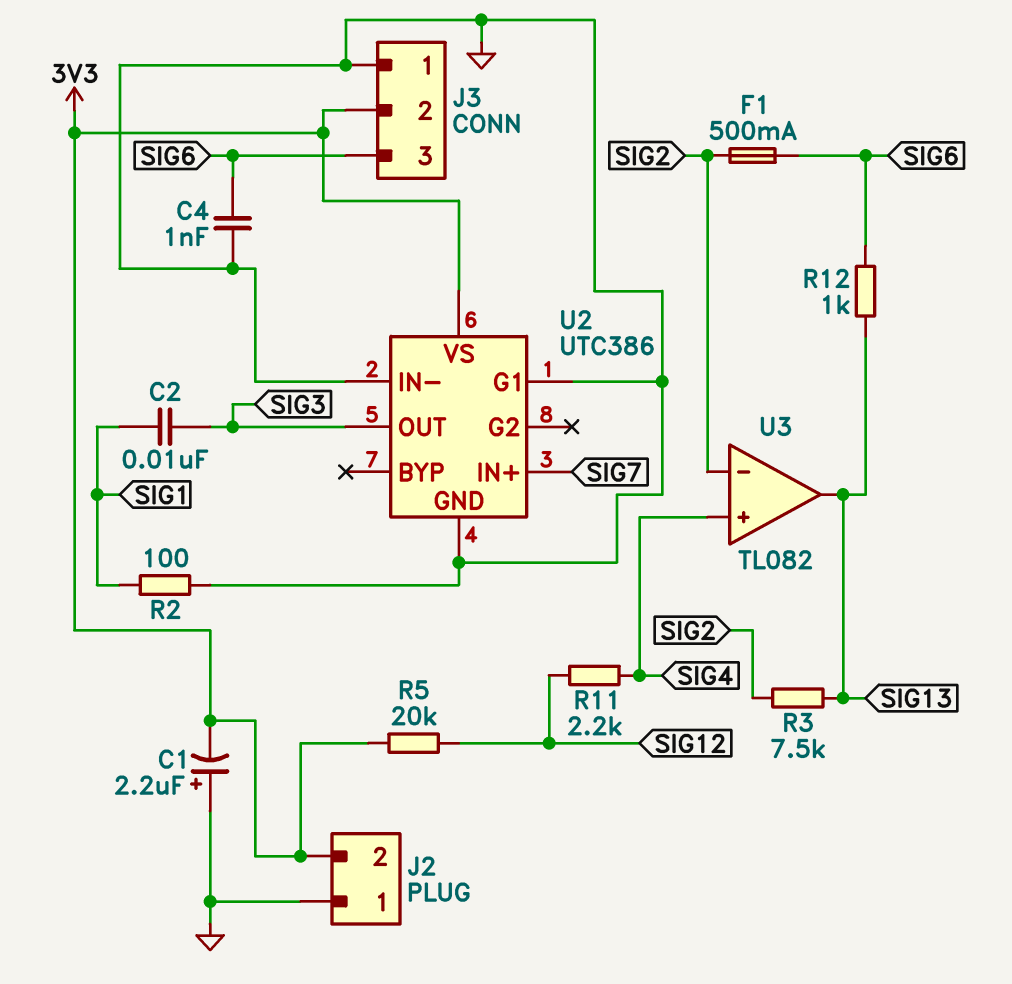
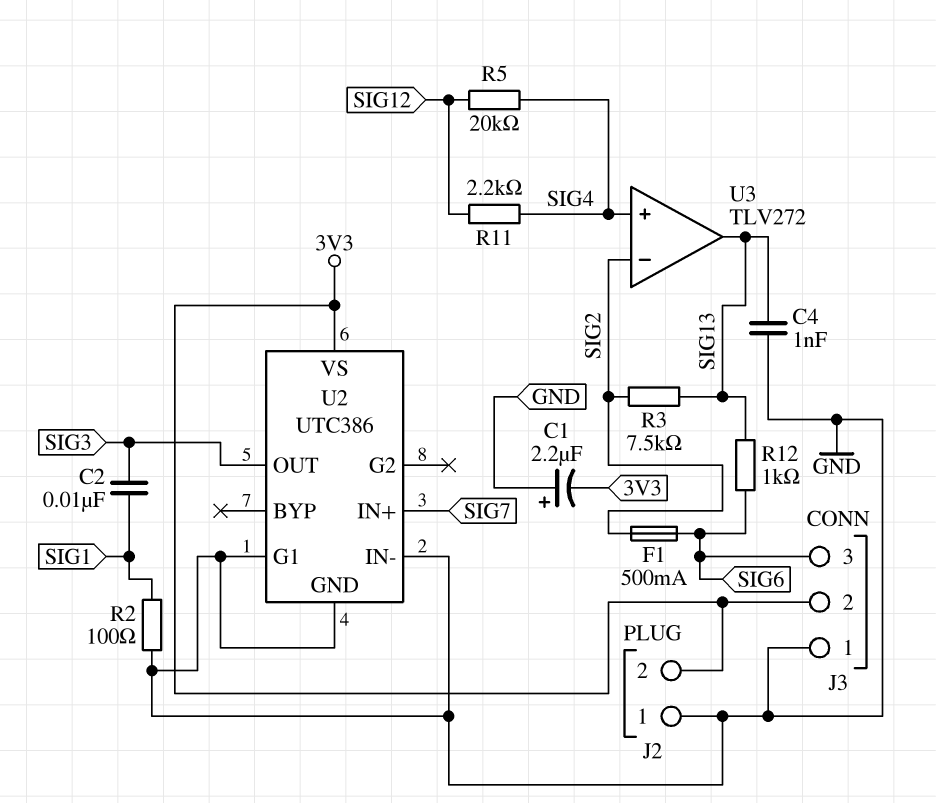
C4: 1nF (GND, SIG6) -> 1nF (GND, SIG13)
R5: 20k (3V3, SIG12) -> 20k (SIG4, SIG12)
U3: TL082 -> TLV272

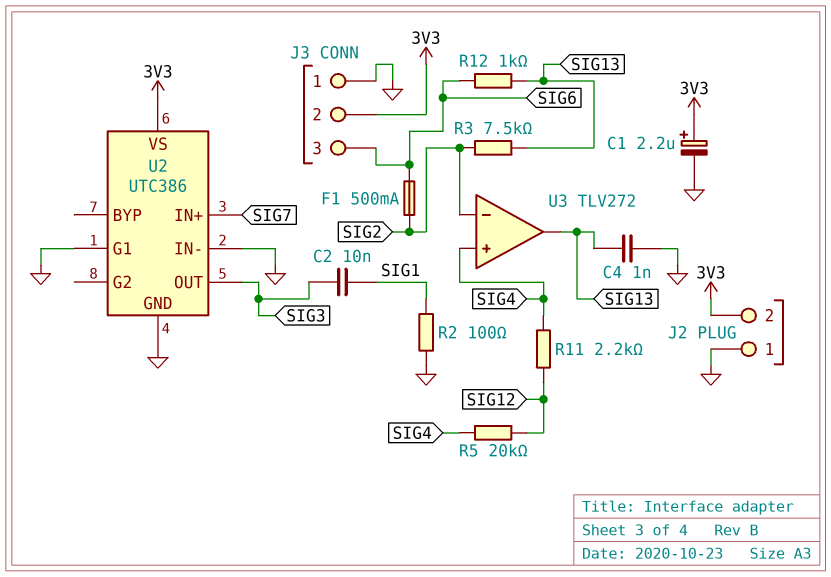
C1: 2.2uF (plus GND, minus 3V3) -> 2.2uF (plus 3V3, minus GND)

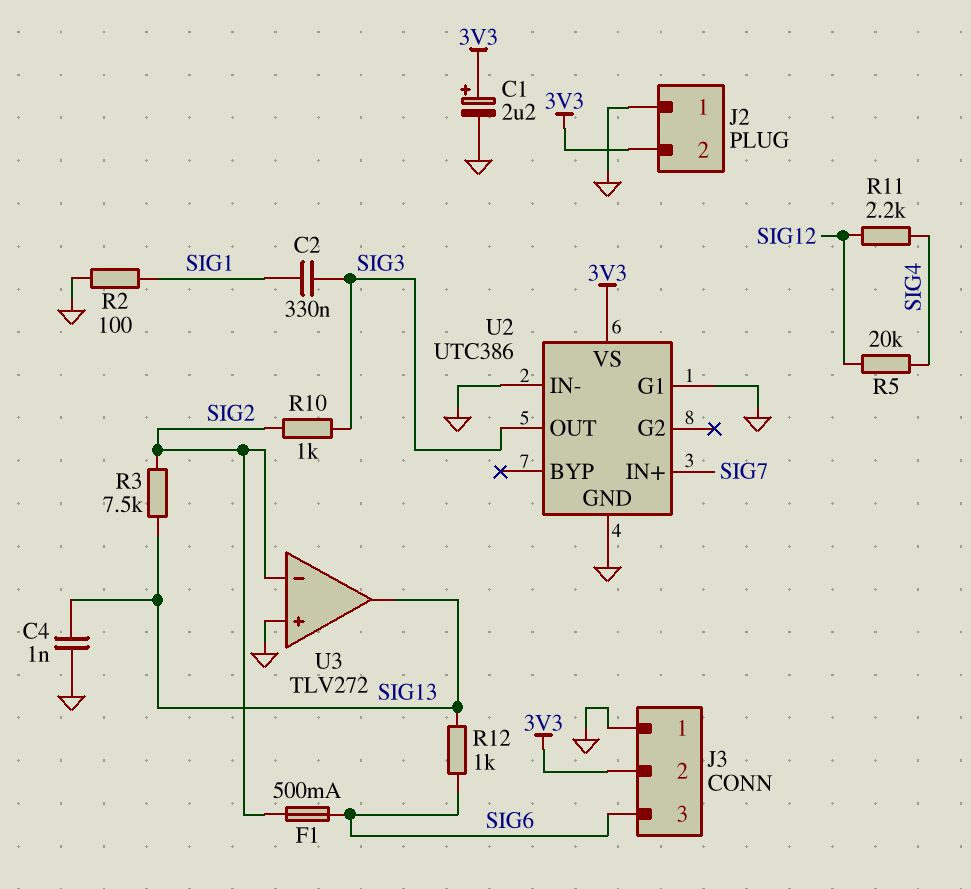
C2: 10nF (SIG1, SIG3) -> 330nF (SIG1, SIG3)
R10: none -> 1k (SIG2, SIG3)
U3 pin in+: SIG4 -> GND

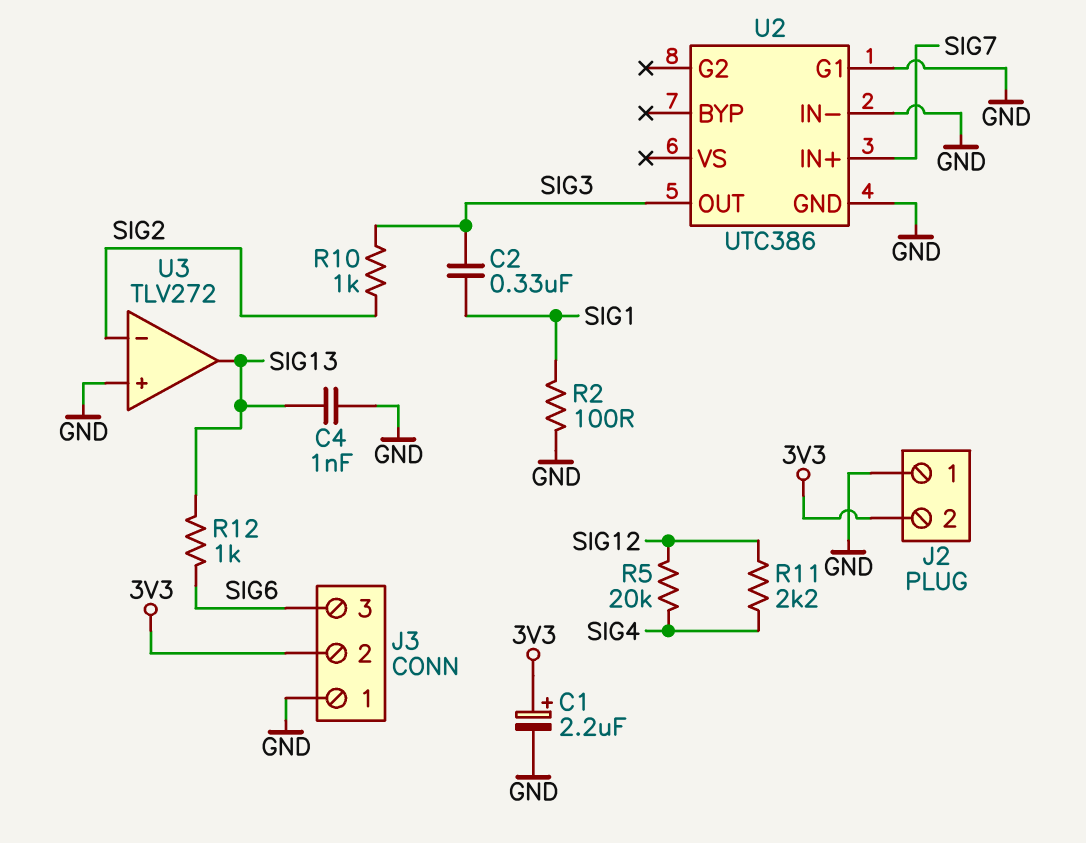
F1: 500mA (SIG2, SIG6) -> none
R3: 7.5k (SIG2, SIG13) -> none
U2 pin VS: 3V3 -> none

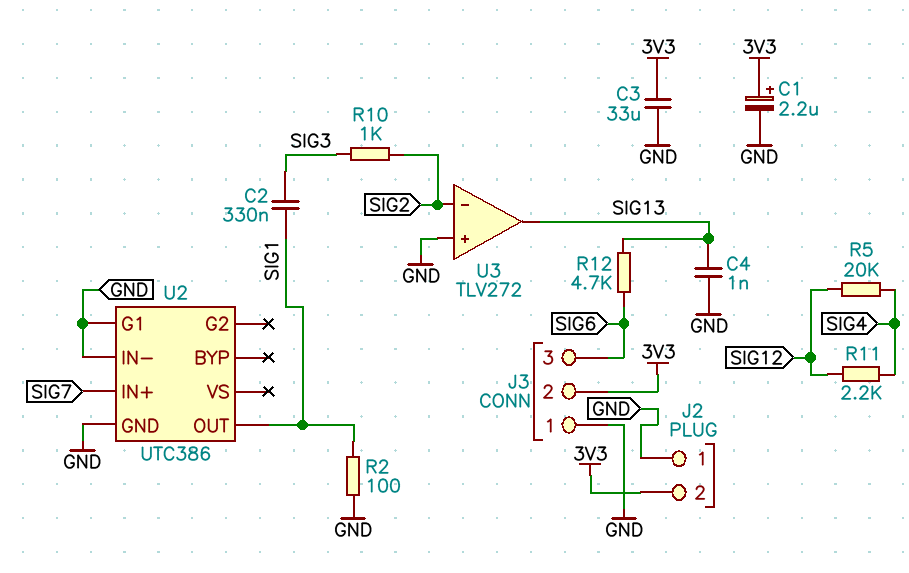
C3: none -> 33uF (3V3, GND)
R12: 1k (SIG6, SIG13) -> 4.7k (SIG6, SIG13)
U2 pin OUT: SIG3 -> SIG1

